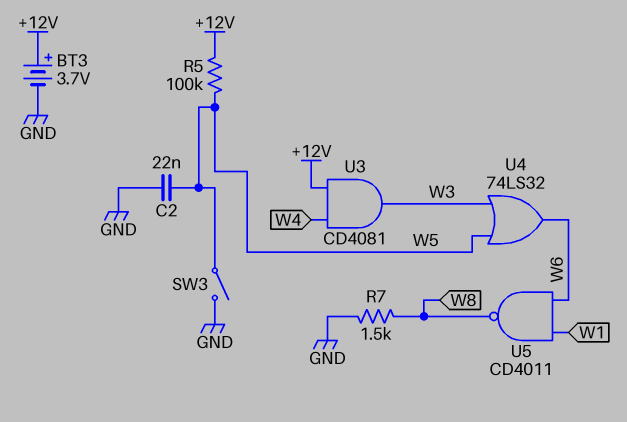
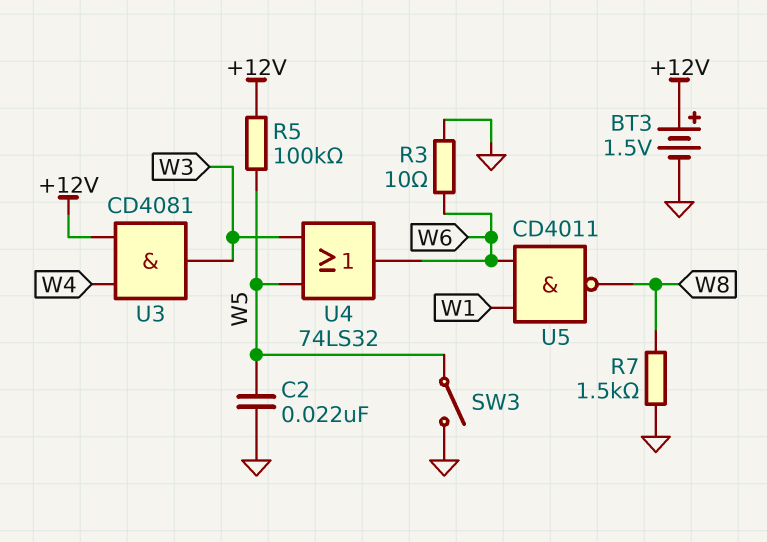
BT3: 3.7V (plus +12V, minus GND) -> 1.5V (plus +12V, minus GND)
R3: none -> 10 (GND, W6)

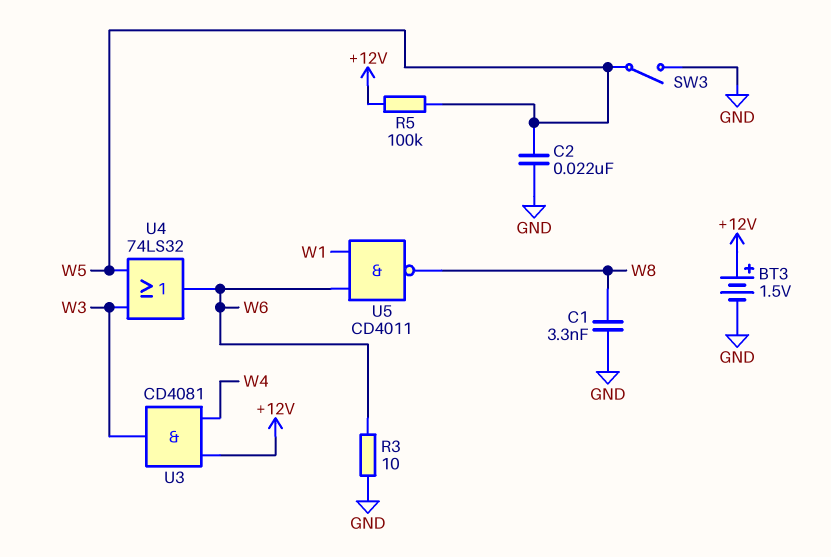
C1: none -> 3.3nF (GND, W8)
R7: 1.5k (GND, W8) -> none

